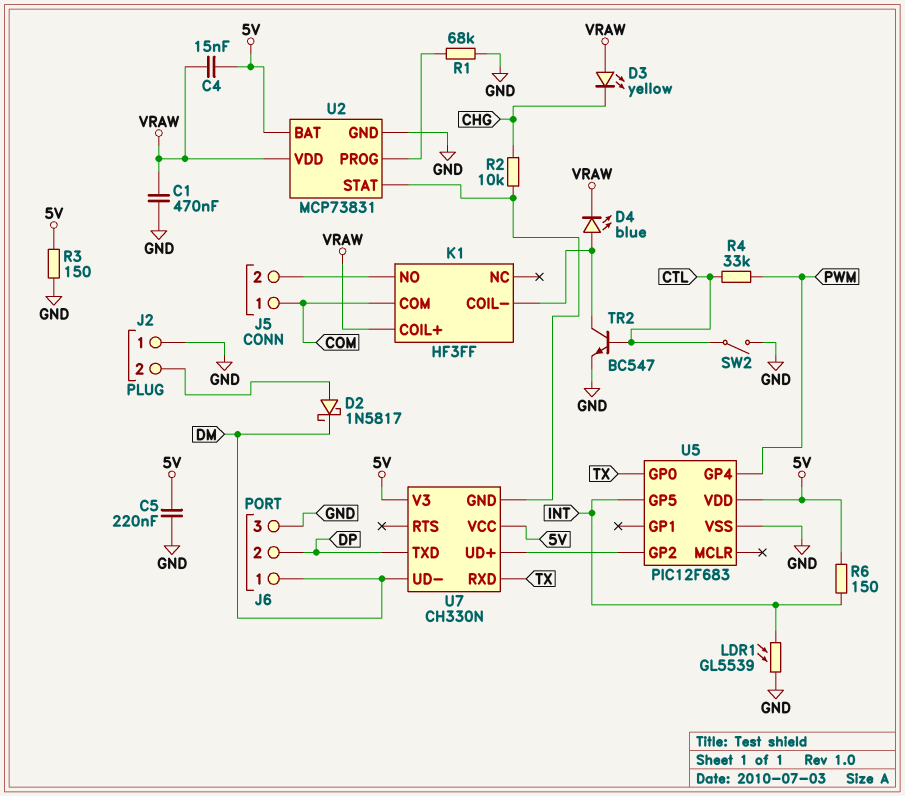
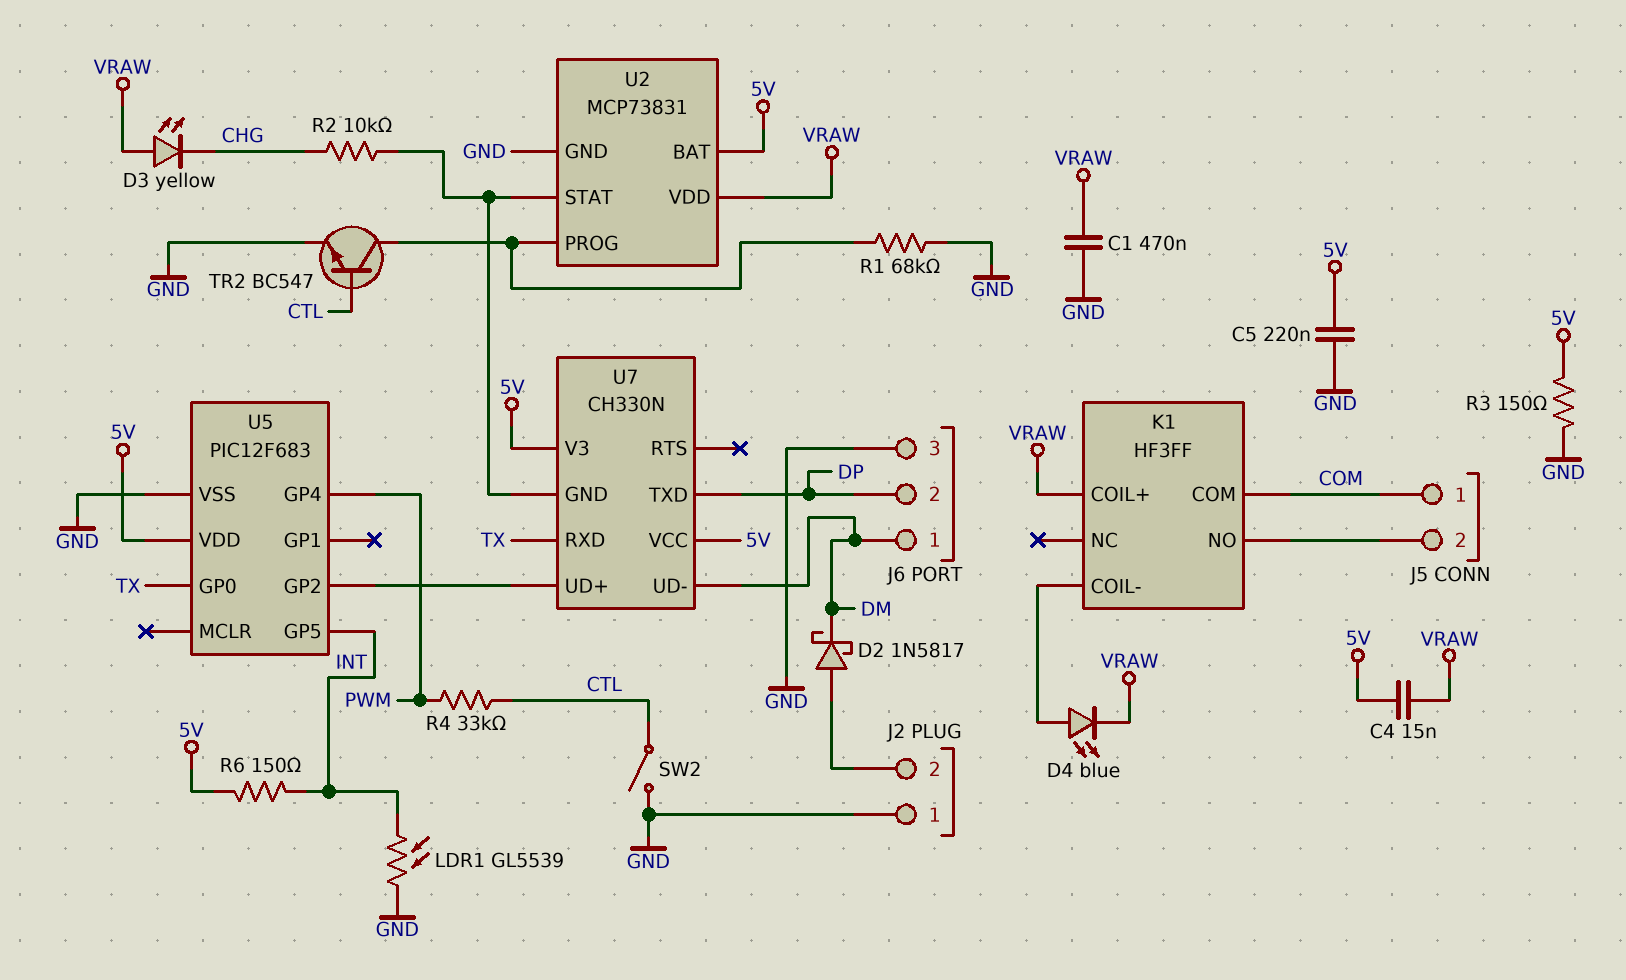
TR2: NPN BC547 (B CTL, C K1/COIL-, E GND) -> NPN BC547 (B CTL, C U2/PROG, E GND)

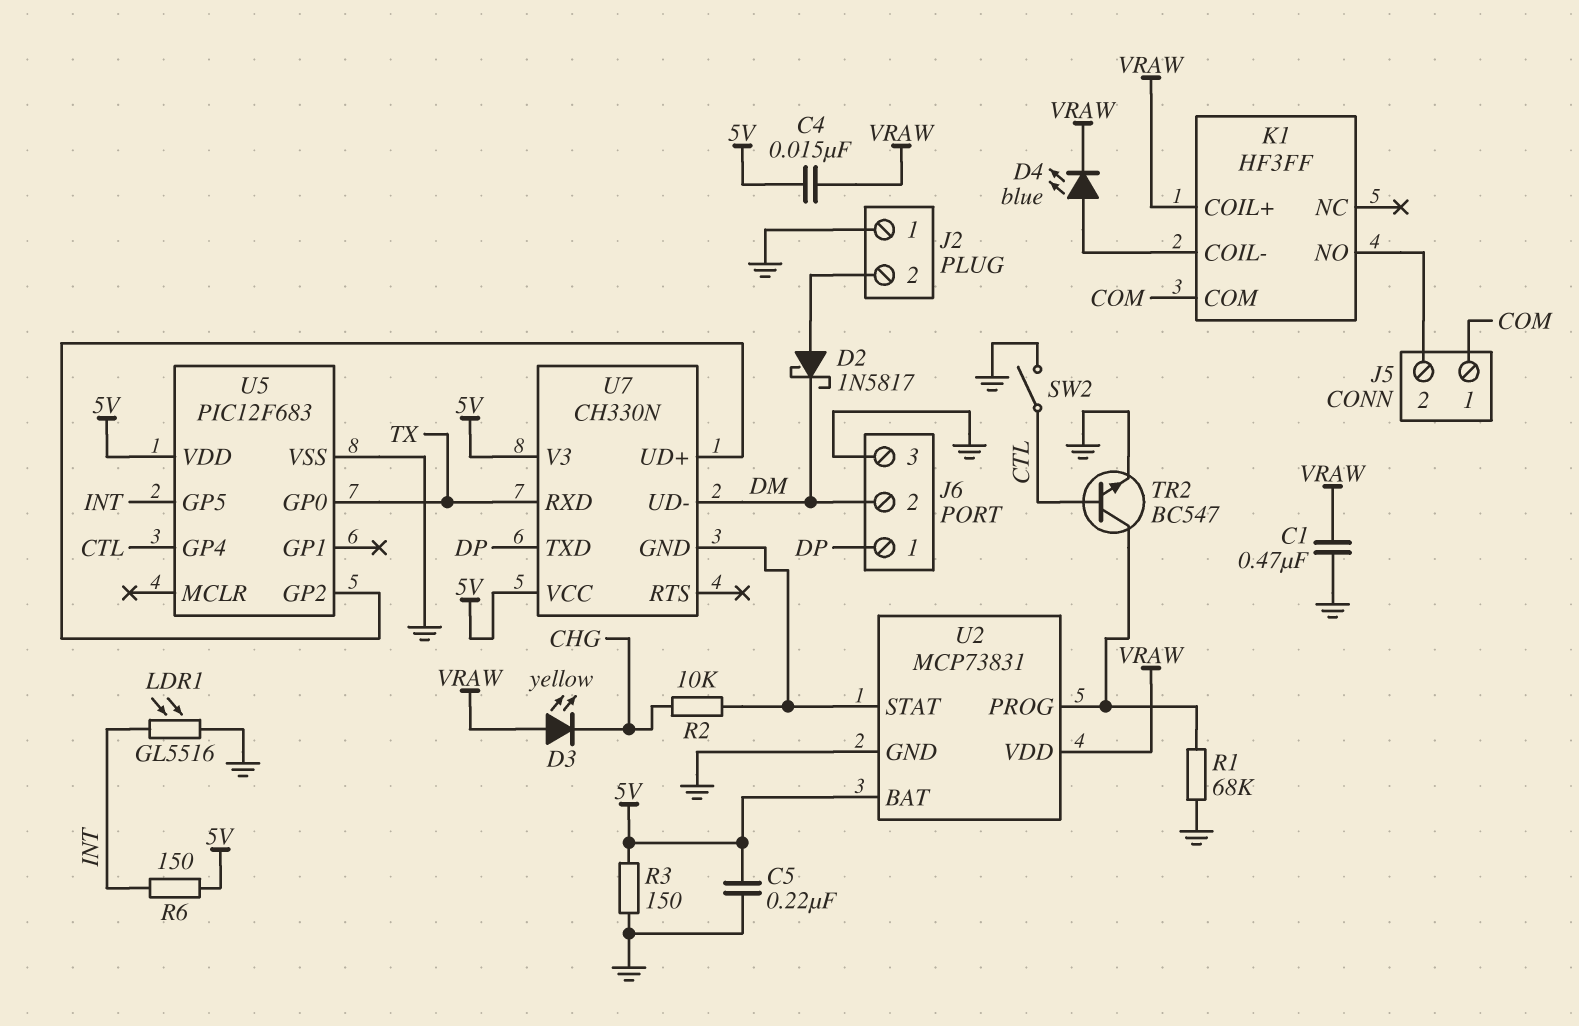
J6 pin 1: DM -> DP
J6 pin 2: DP -> DM
LDR1: GL5539 (GND, INT) -> GL5516 (GND, INT)
R4: 33k (CTL, PWM) -> none
U5 pin GP4: PWM -> CTL

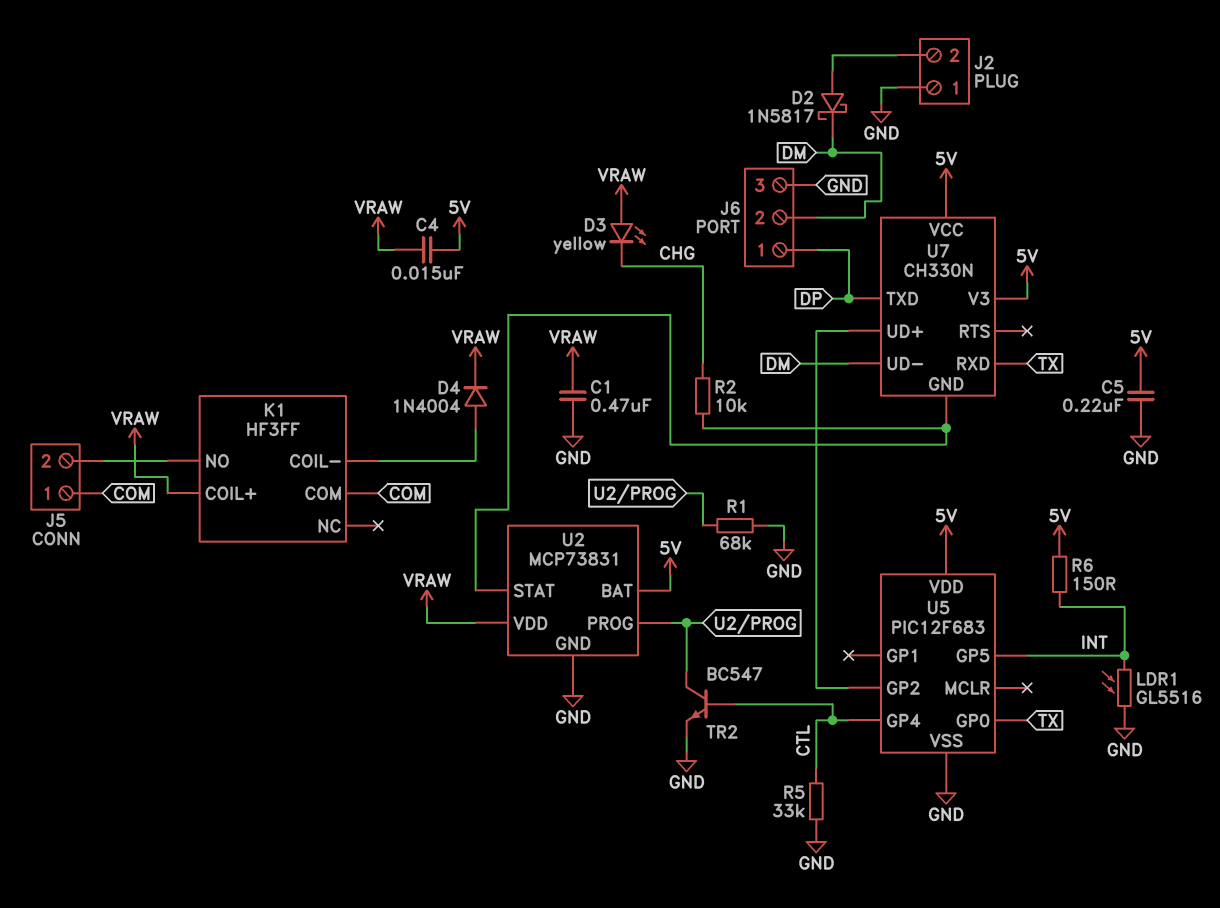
D4: LED blue (A K1/COIL-, K VRAW) -> diode 1N4004 (A K1/COIL-, K VRAW)
R3: 150 (5V, GND) -> none
R5: none -> 33k (CTL, GND)
SW2: switch (CTL, GND) -> none

